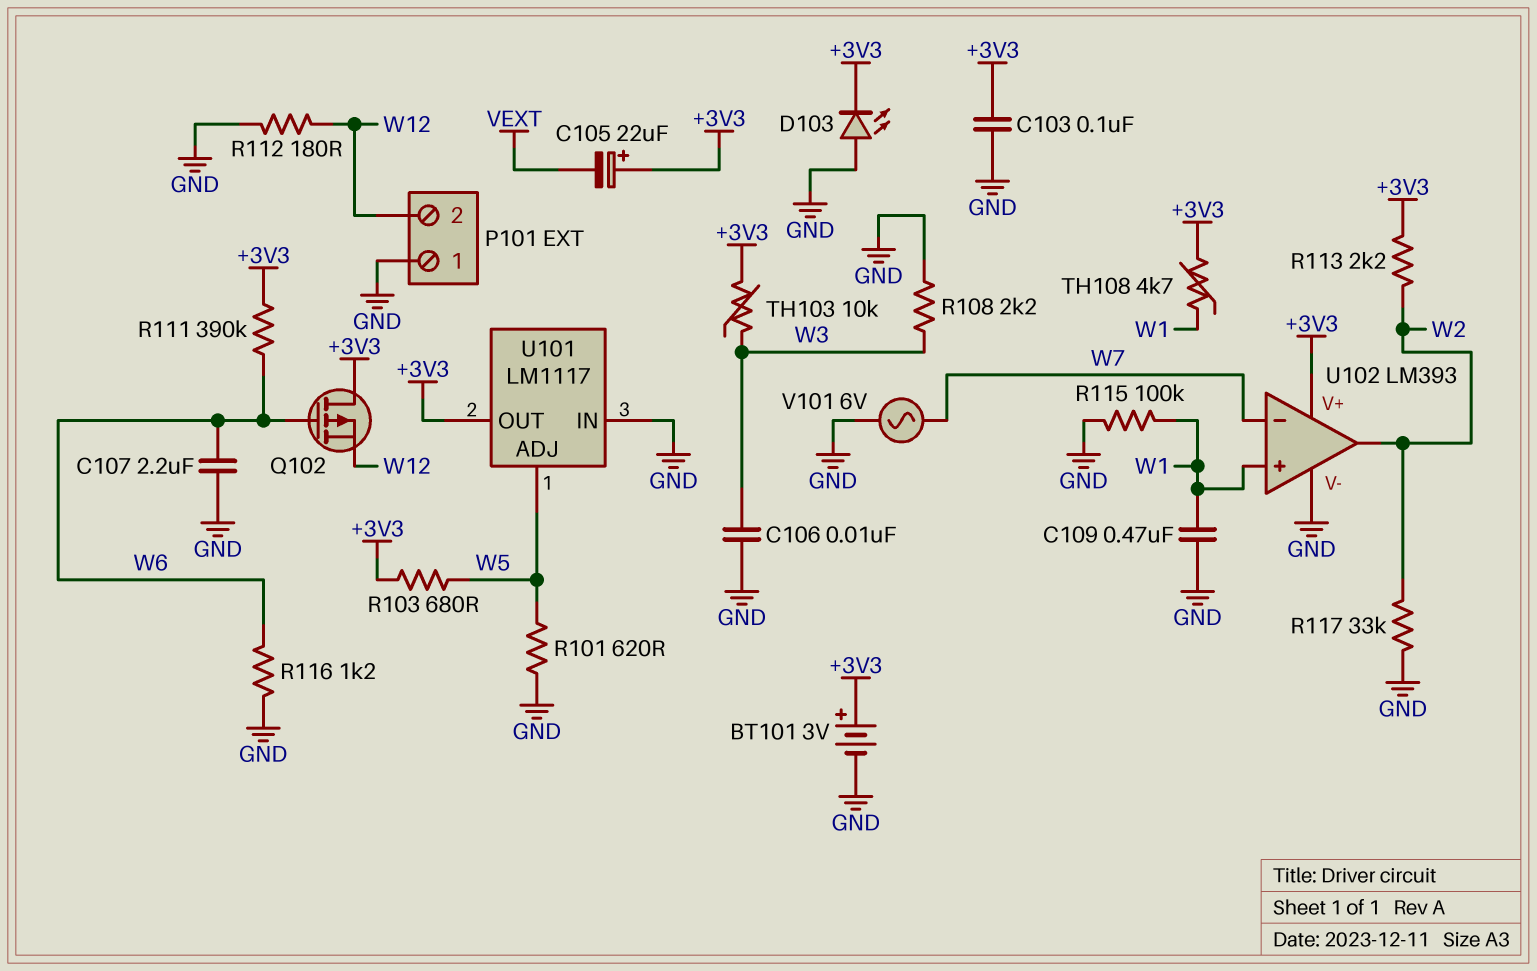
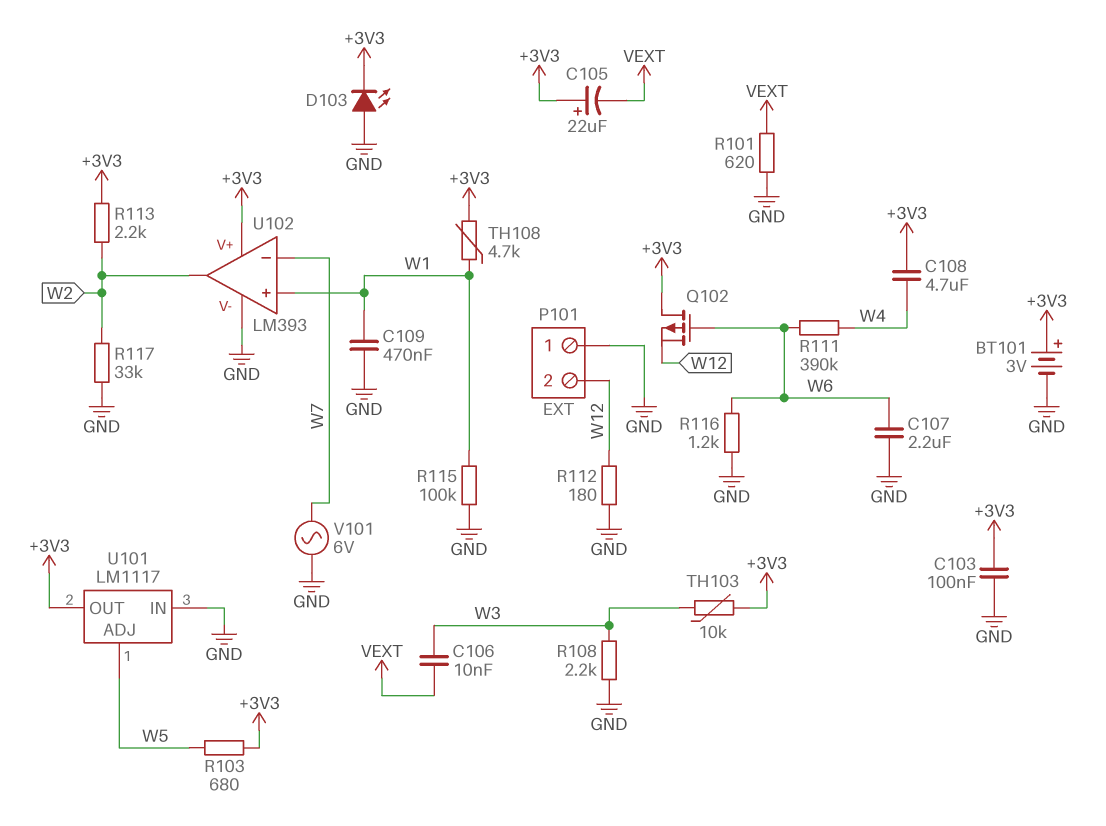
C106: 10nF (GND, W3) -> 10nF (VEXT, W3)
C108: none -> 4.7uF (+3V3, W4)
R101: 620 (GND, W5) -> 620 (GND, VEXT)
R111: 390k (+3V3, W6) -> 390k (W4, W6)

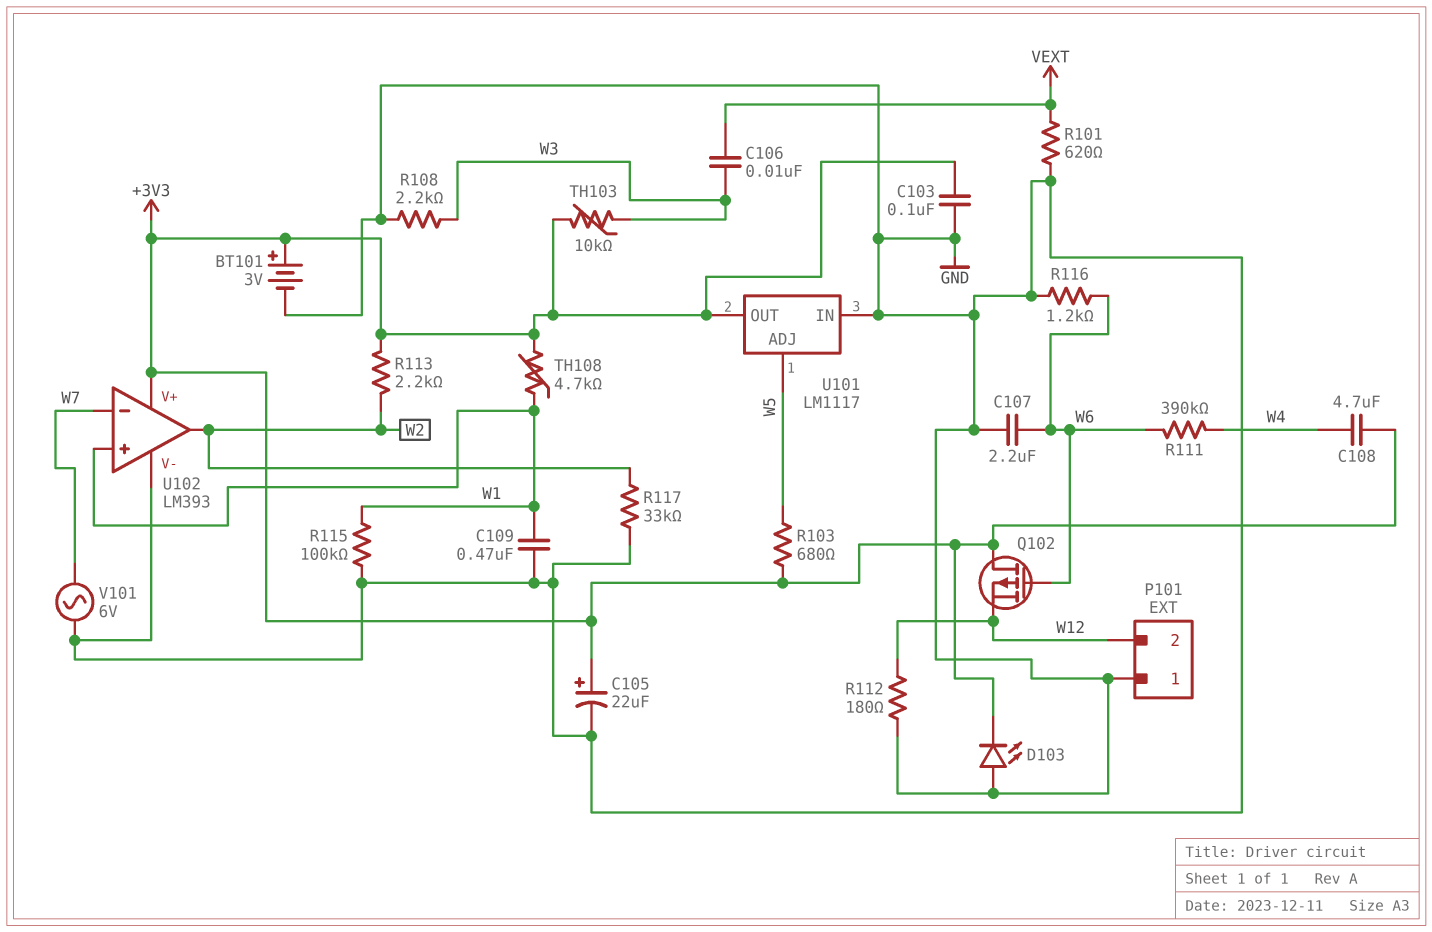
C105: 22uF (plus +3V3, minus VEXT) -> 22uF (plus +3V3, minus GND)

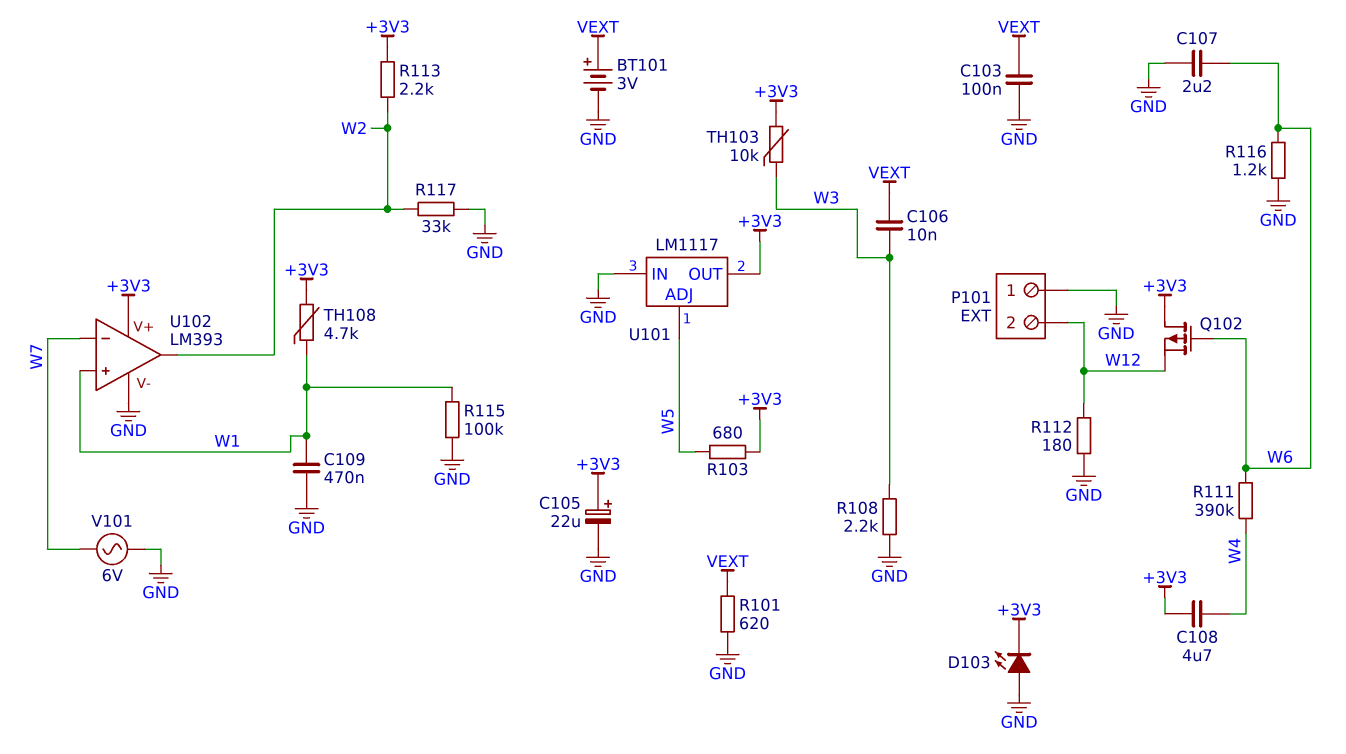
BT101: 3V (plus +3V3, minus GND) -> 3V (plus VEXT, minus GND)
C103: 100nF (+3V3, GND) -> 100nF (GND, VEXT)

